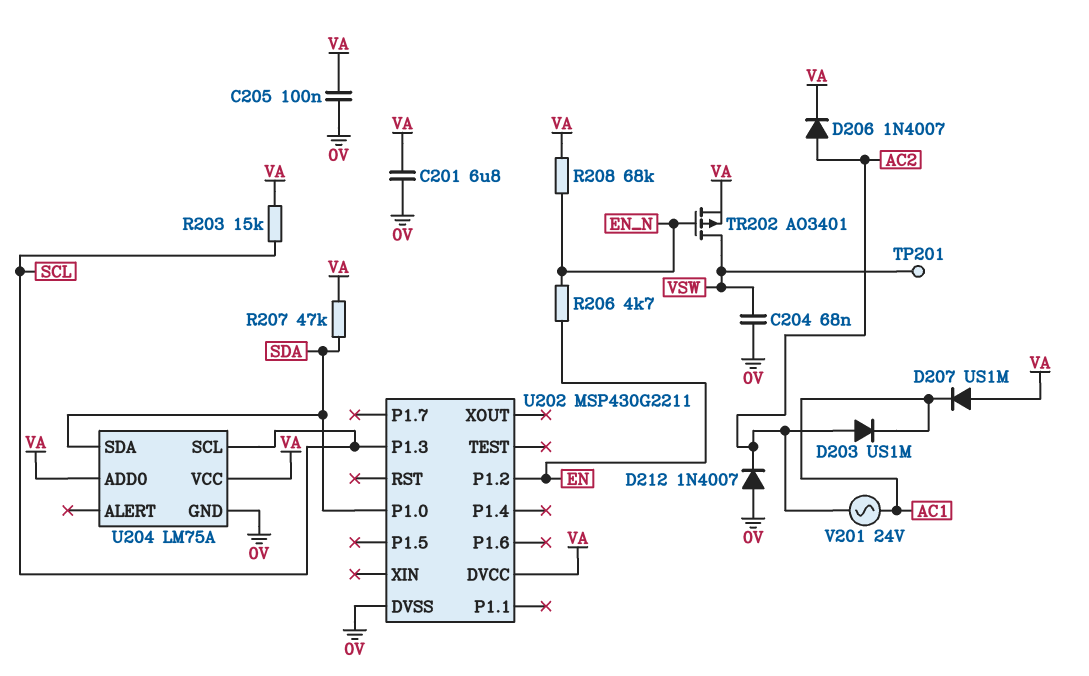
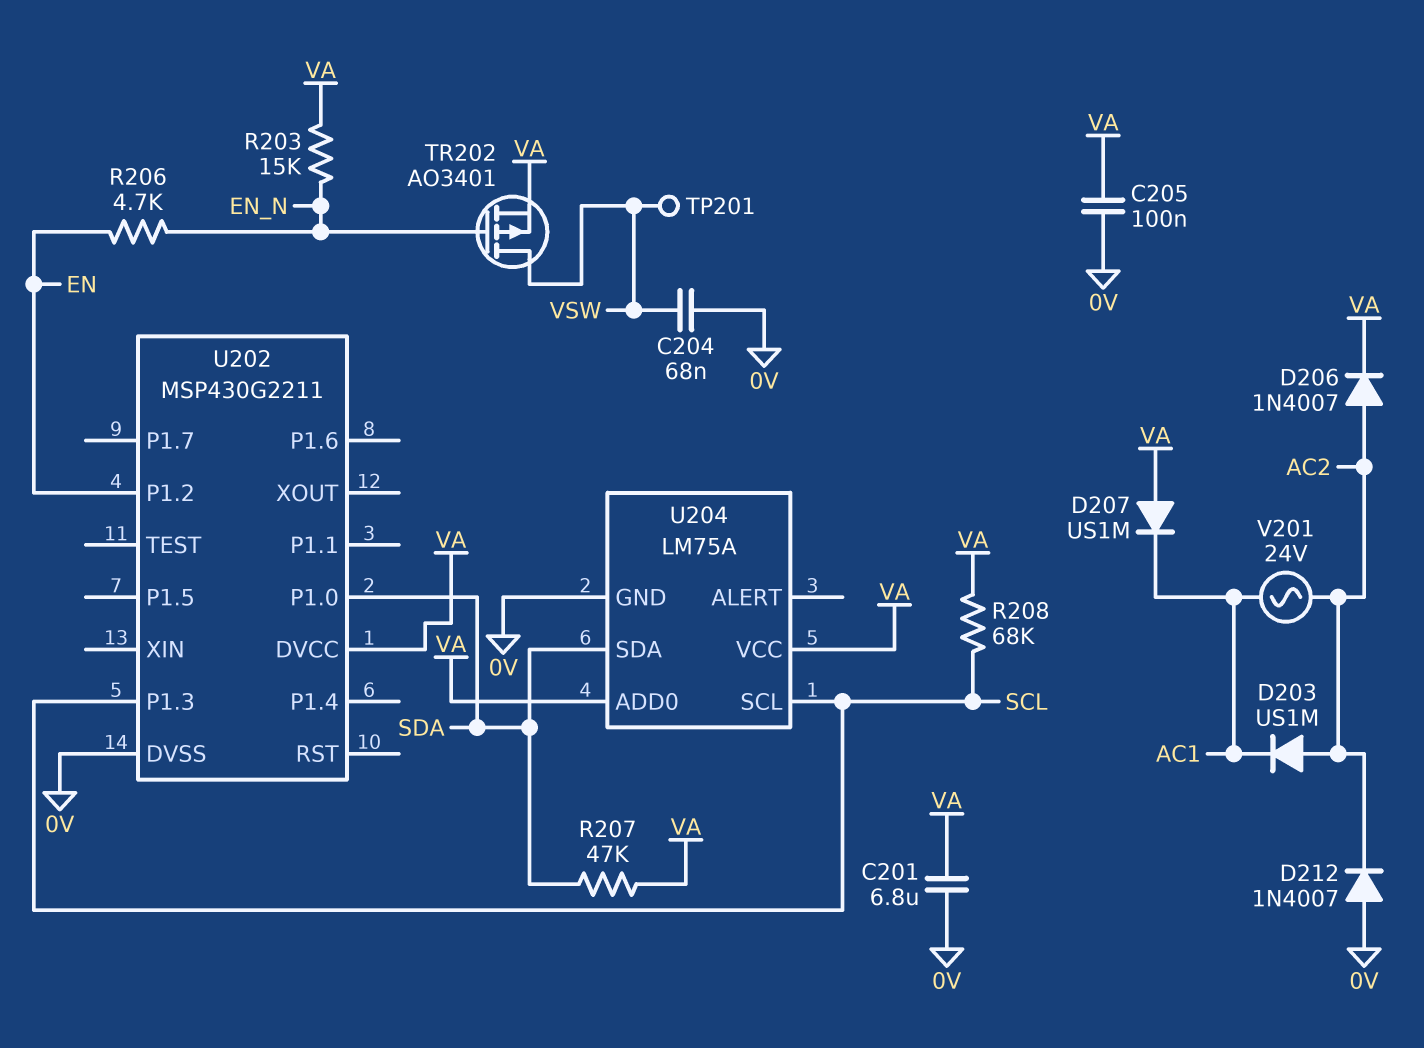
R203: 15k (SCL, VA) -> 15k (EN_N, VA)
R208: 68k (EN_N, VA) -> 68k (SCL, VA)

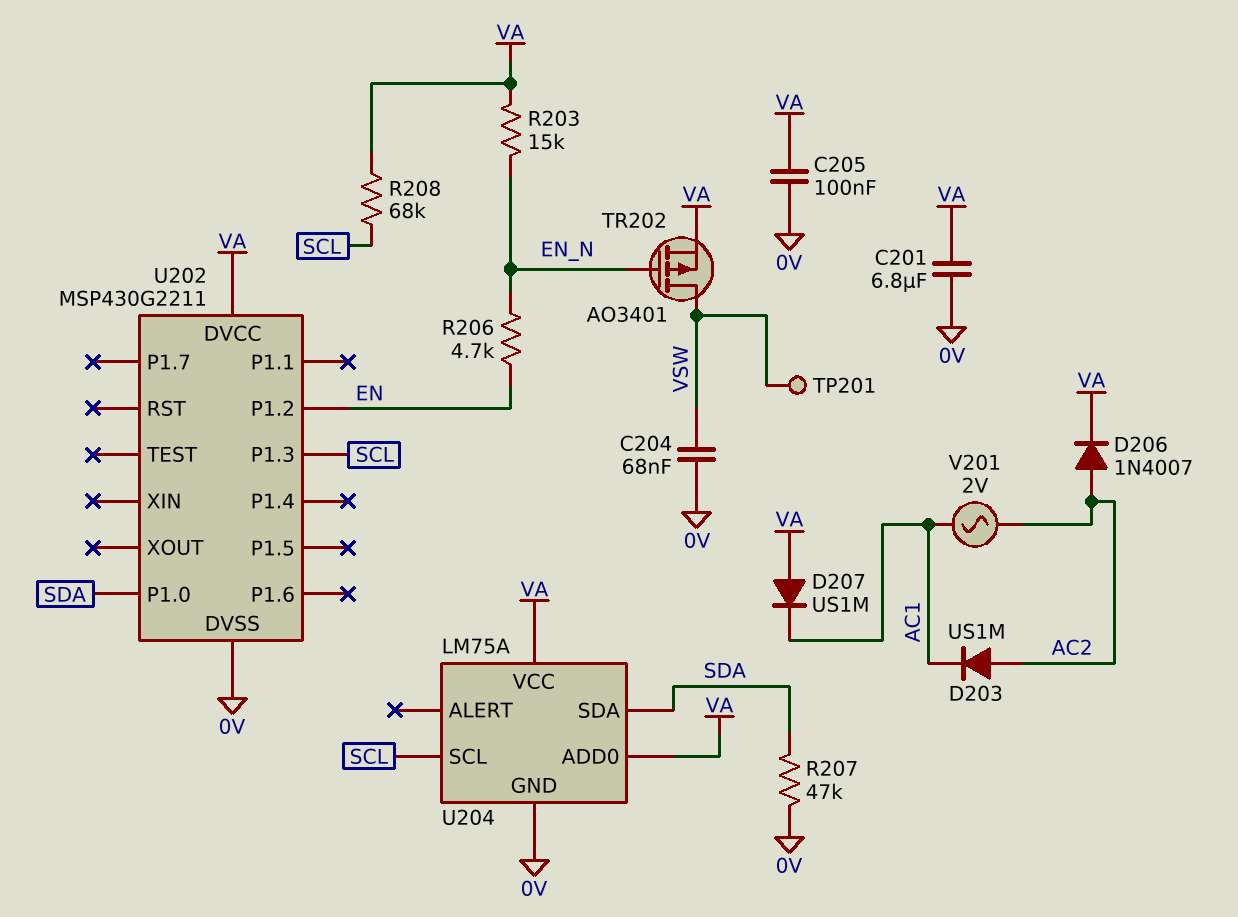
D212: diode 1N4007 (A 0V, K AC2) -> none
R207: 47k (SDA, VA) -> 47k (0V, SDA)
V201: AC 24V (AC1, AC2) -> AC 2V (AC1, AC2)

